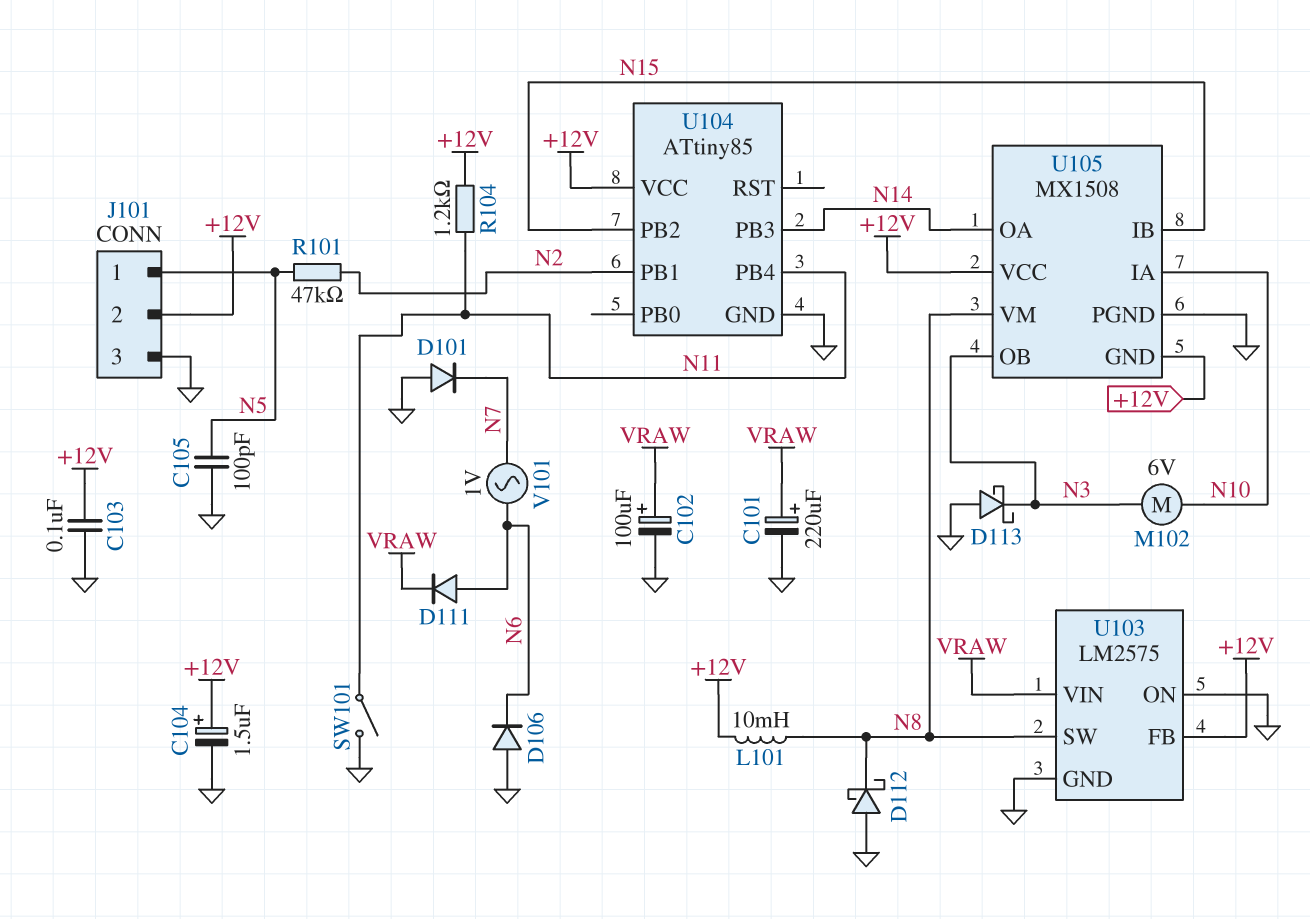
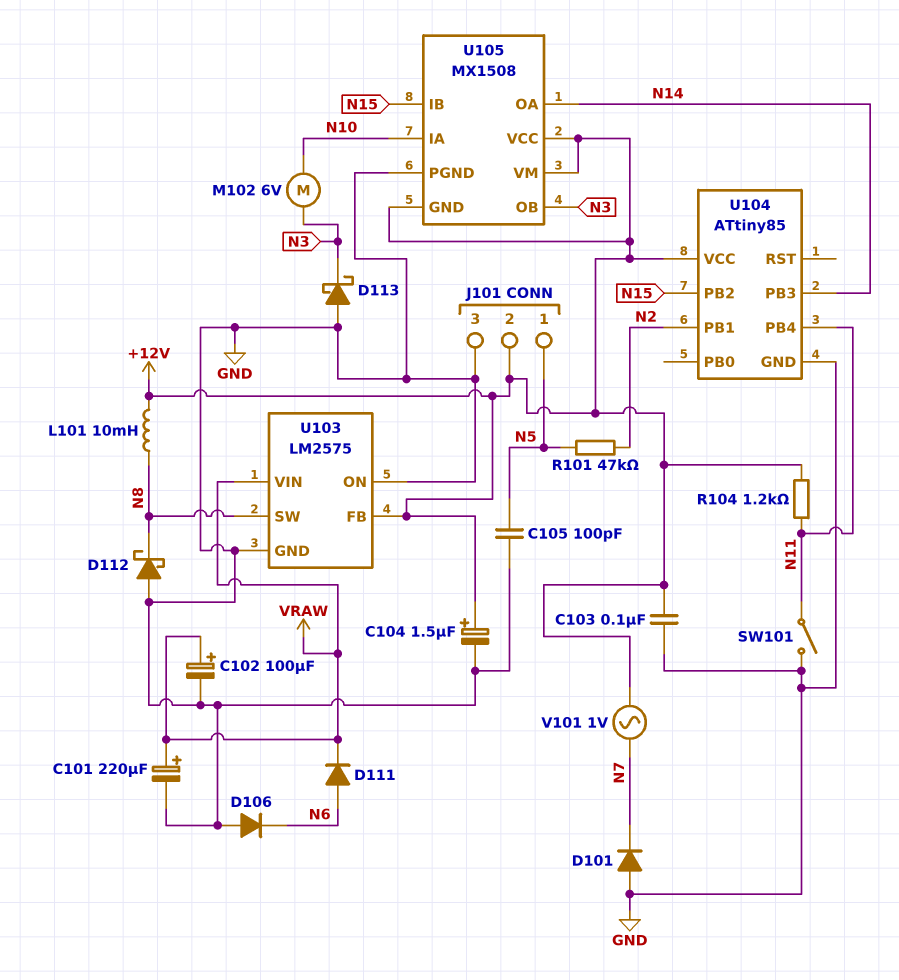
U105 pin VM: N8 -> +12V
V101: AC 1V (N6, N7) -> AC 1V (+12V, N7)

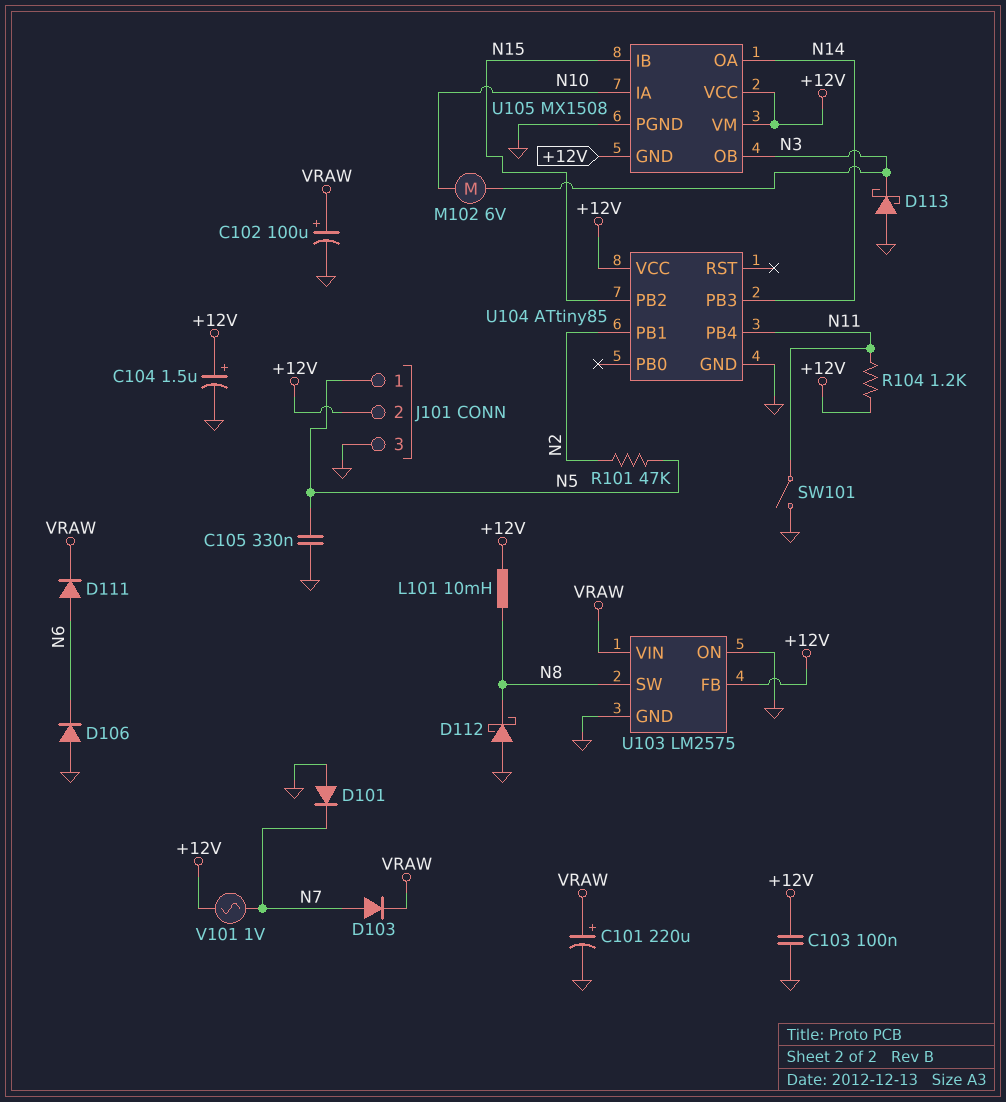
C105: 100pF (GND, N5) -> 330nF (GND, N5)
D103: none -> diode (A N7, K VRAW)

